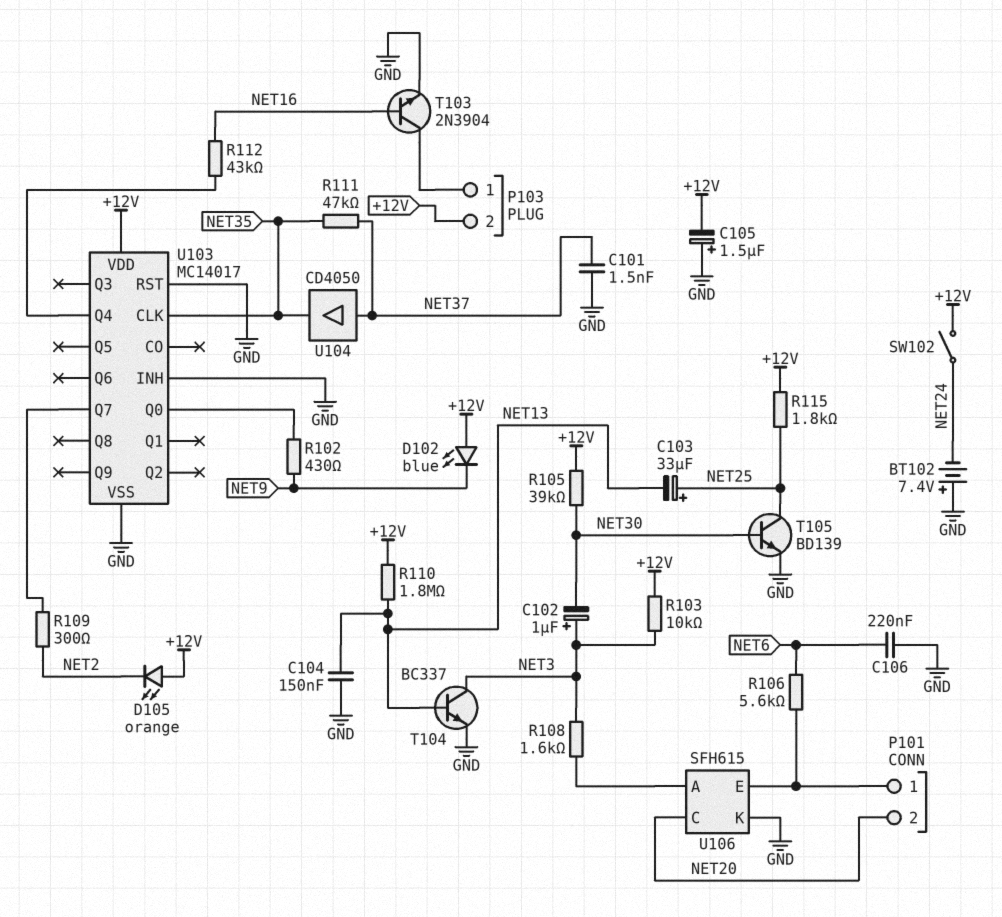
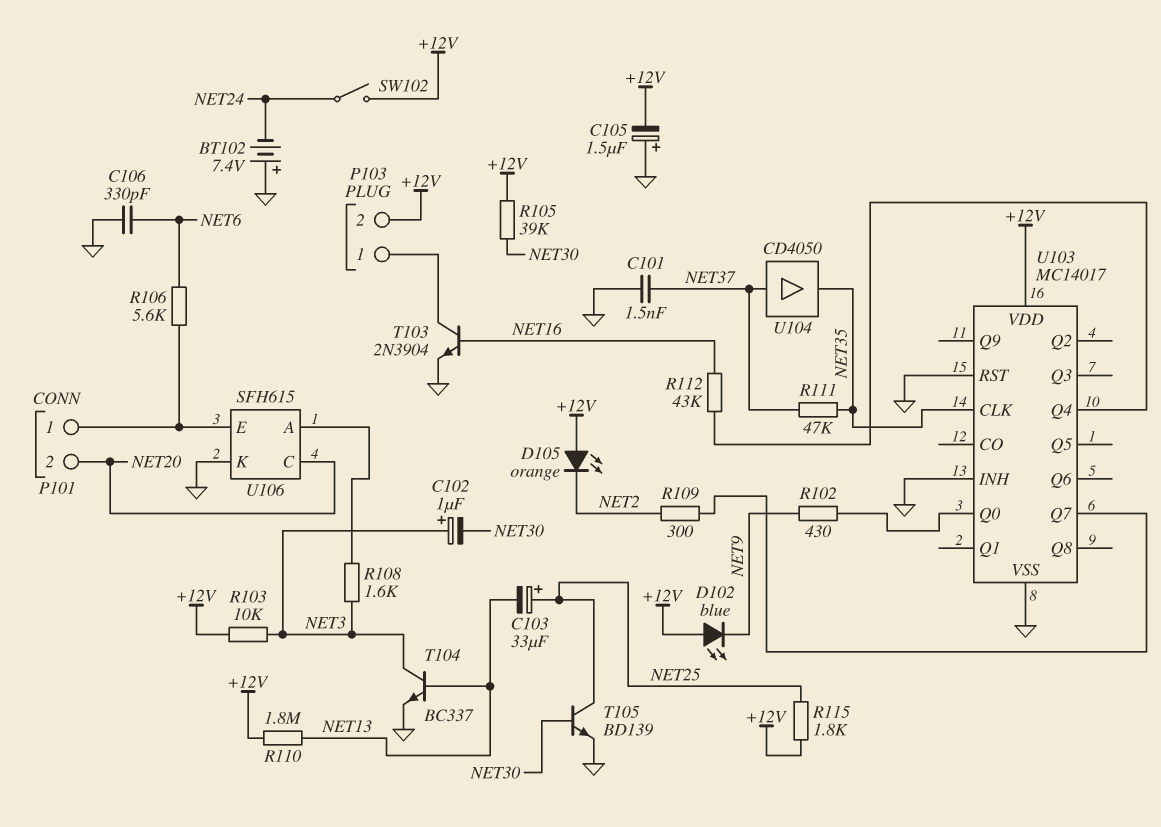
C104: 150nF (GND, NET13) -> none
C106: 220nF (GND, NET6) -> 330pF (GND, NET6)

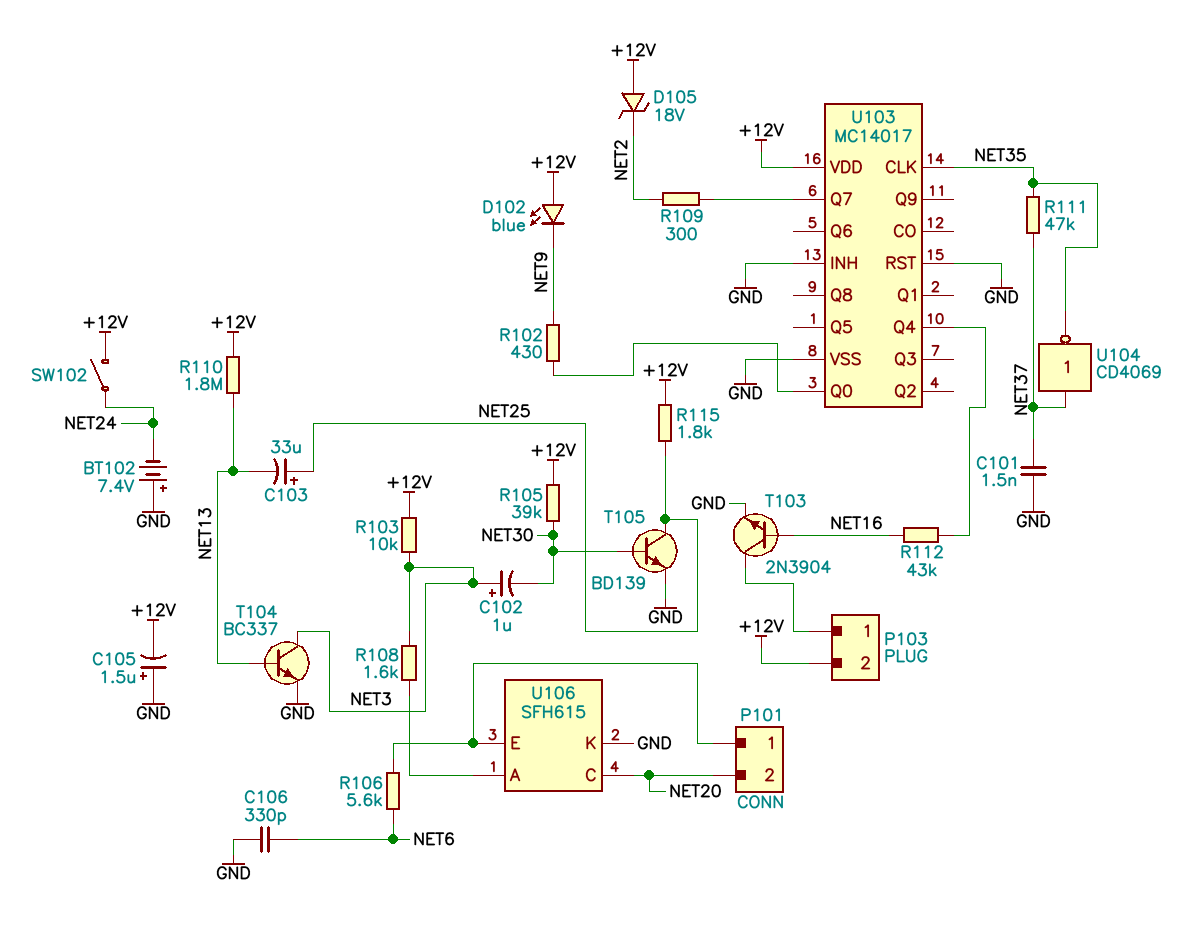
D105: LED orange (A +12V, K NET2) -> zener 18V (A +12V, K NET2)
U104: buffer CD4050 (in NET37, out NET35) -> NOT CD4069 (in NET37, out NET35)

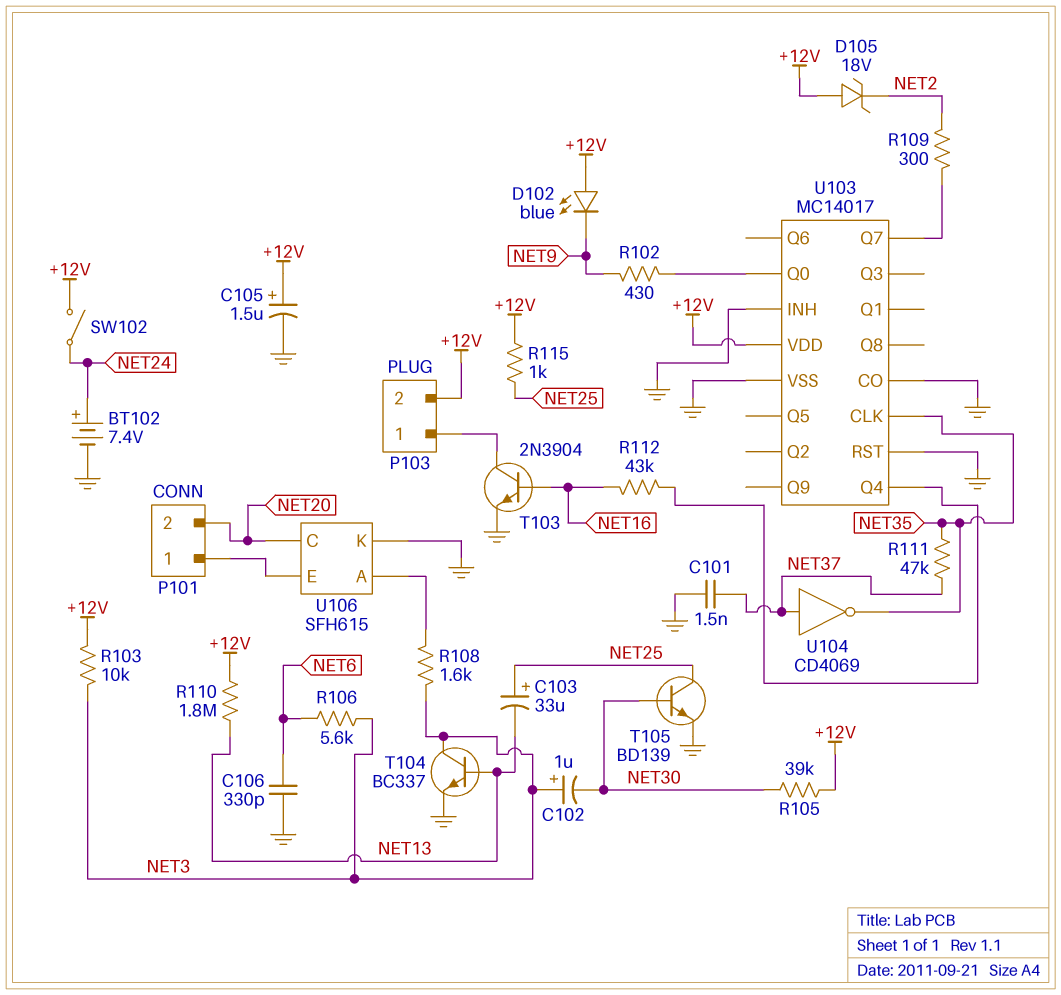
BT102: 7.4V (plus GND, minus NET24) -> 7.4V (plus NET24, minus GND)
C105: 1.5uF (plus GND, minus +12V) -> 1.5uF (plus +12V, minus GND)
R106: 5.6k (NET6, P101/1) -> 5.6k (NET3, NET6)
R115: 1.8k (+12V, NET25) -> 1k (+12V, NET25)
U103 pin CO: none -> GND

